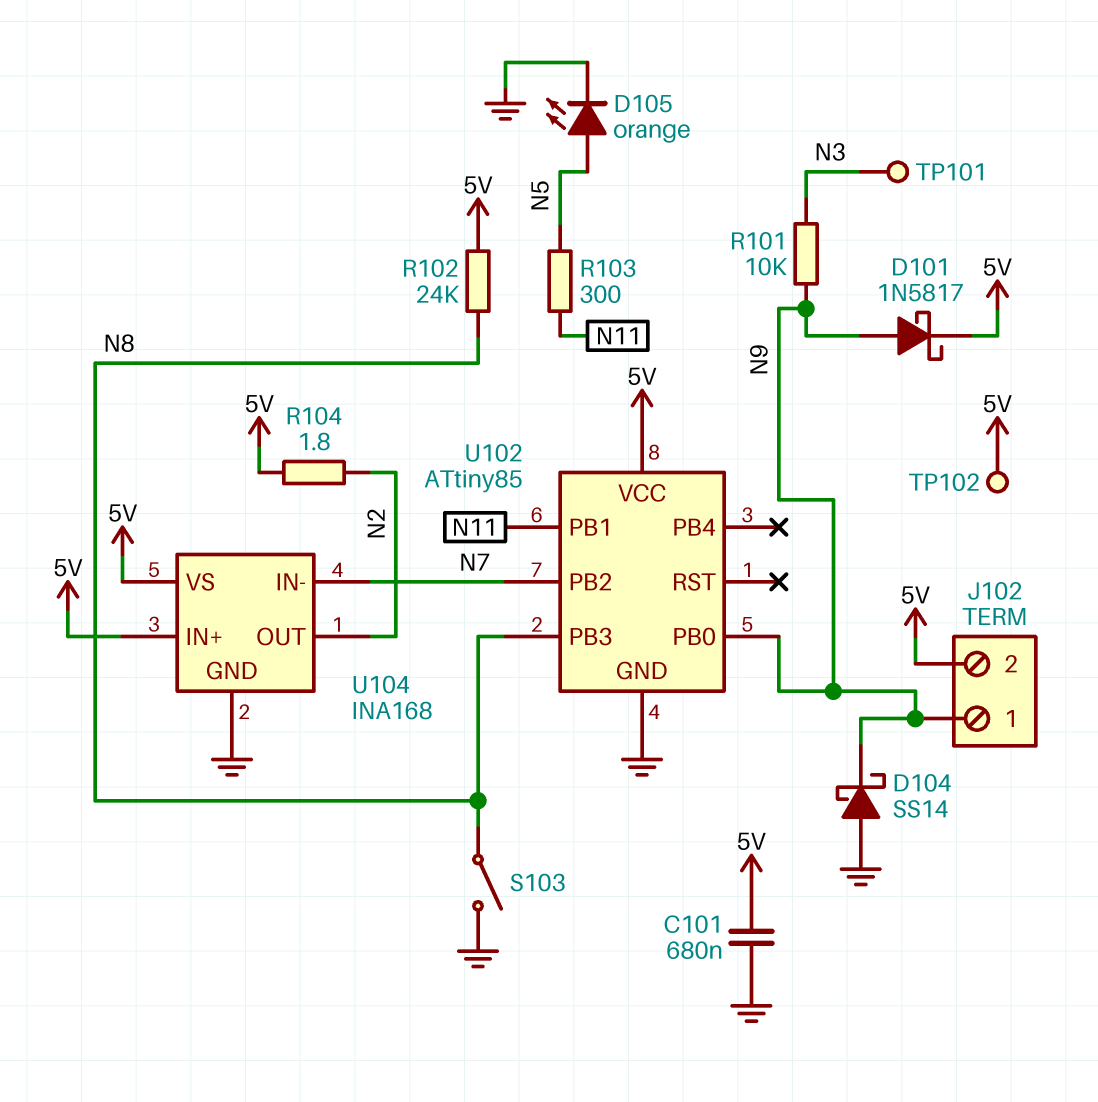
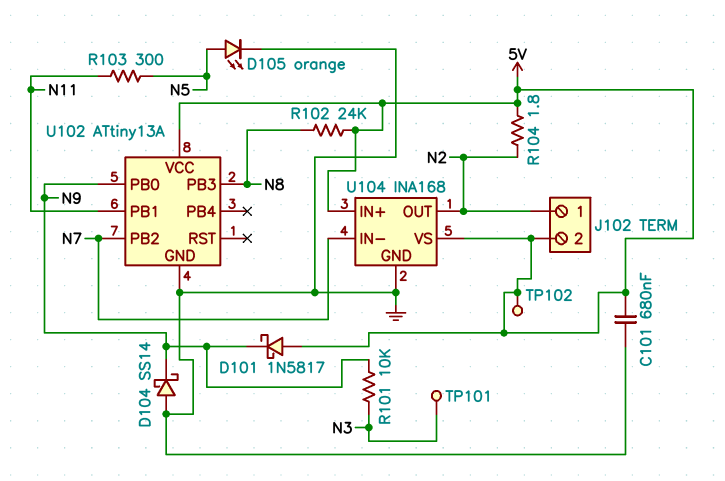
D101: schottky 1N5817 (A N9, K 5V) -> schottky 1N5817 (A 5V, K N9)
J102 pin 1: N9 -> N2
S103: switch (GND, N8) -> none
U102: ATtiny85 -> ATtiny13A

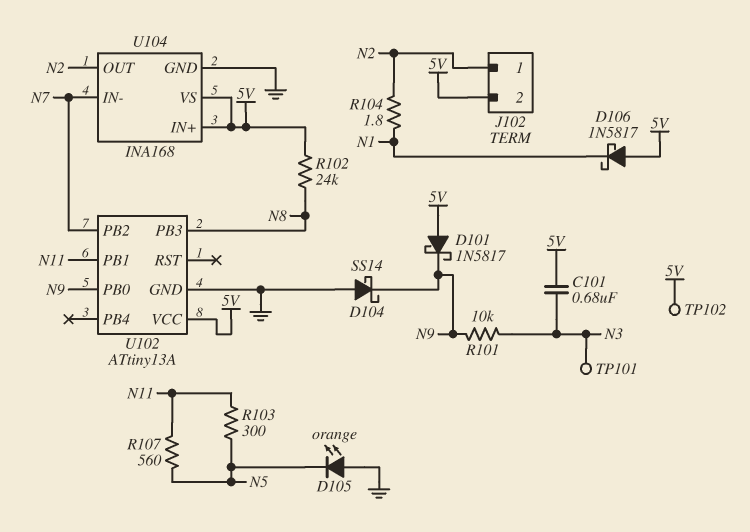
C101: 680nF (5V, GND) -> 680nF (5V, N3)
D105: LED orange (A N5, K GND) -> LED orange (A GND, K N5)
D106: none -> schottky 1N5817 (A 5V, K N1)
R104: 1.8 (5V, N2) -> 1.8 (N1, N2)
R107: none -> 560 (N5, N11)

